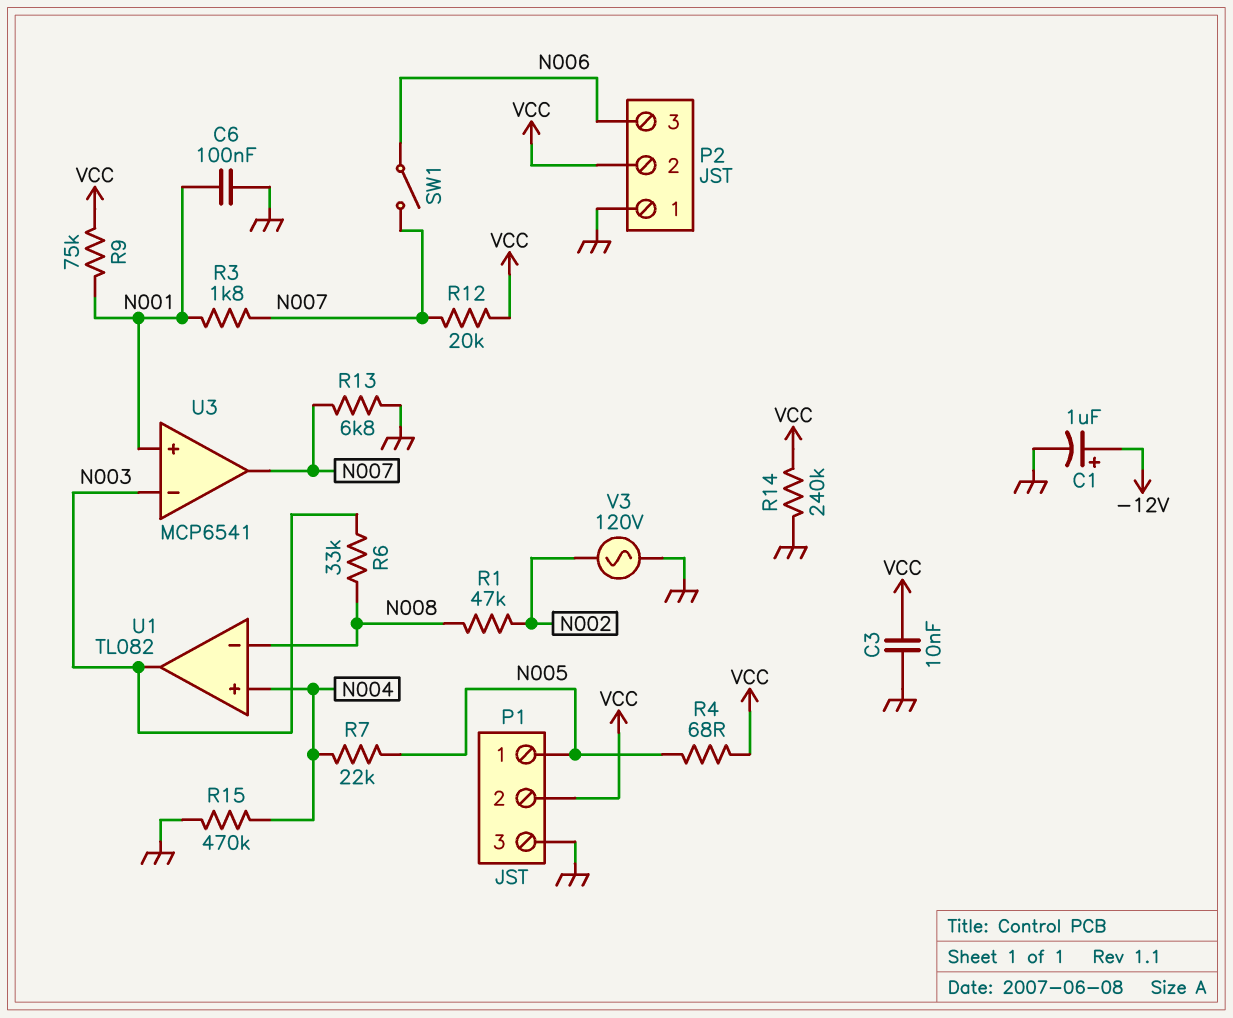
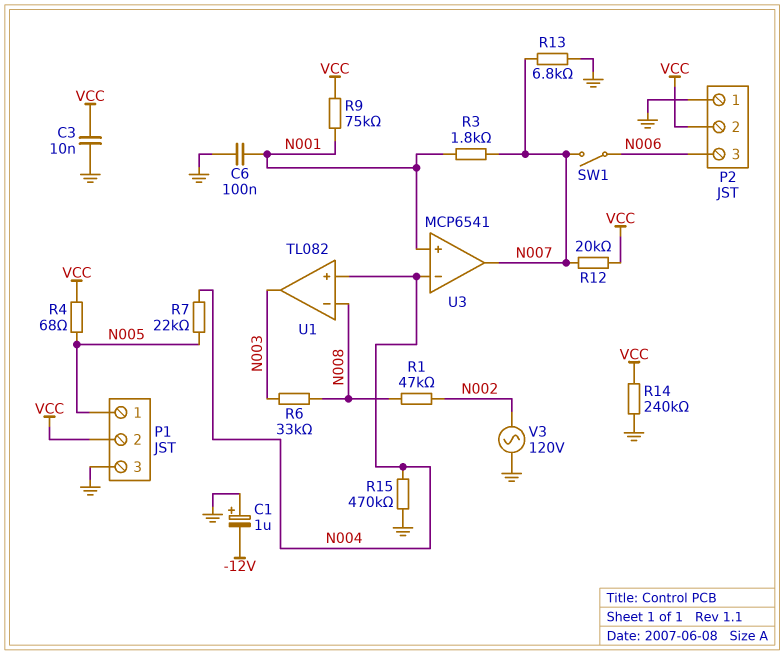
C1: 1uF (plus -12V, minus GND) -> 1uF (plus GND, minus -12V)
U3 pin in-: N003 -> N004

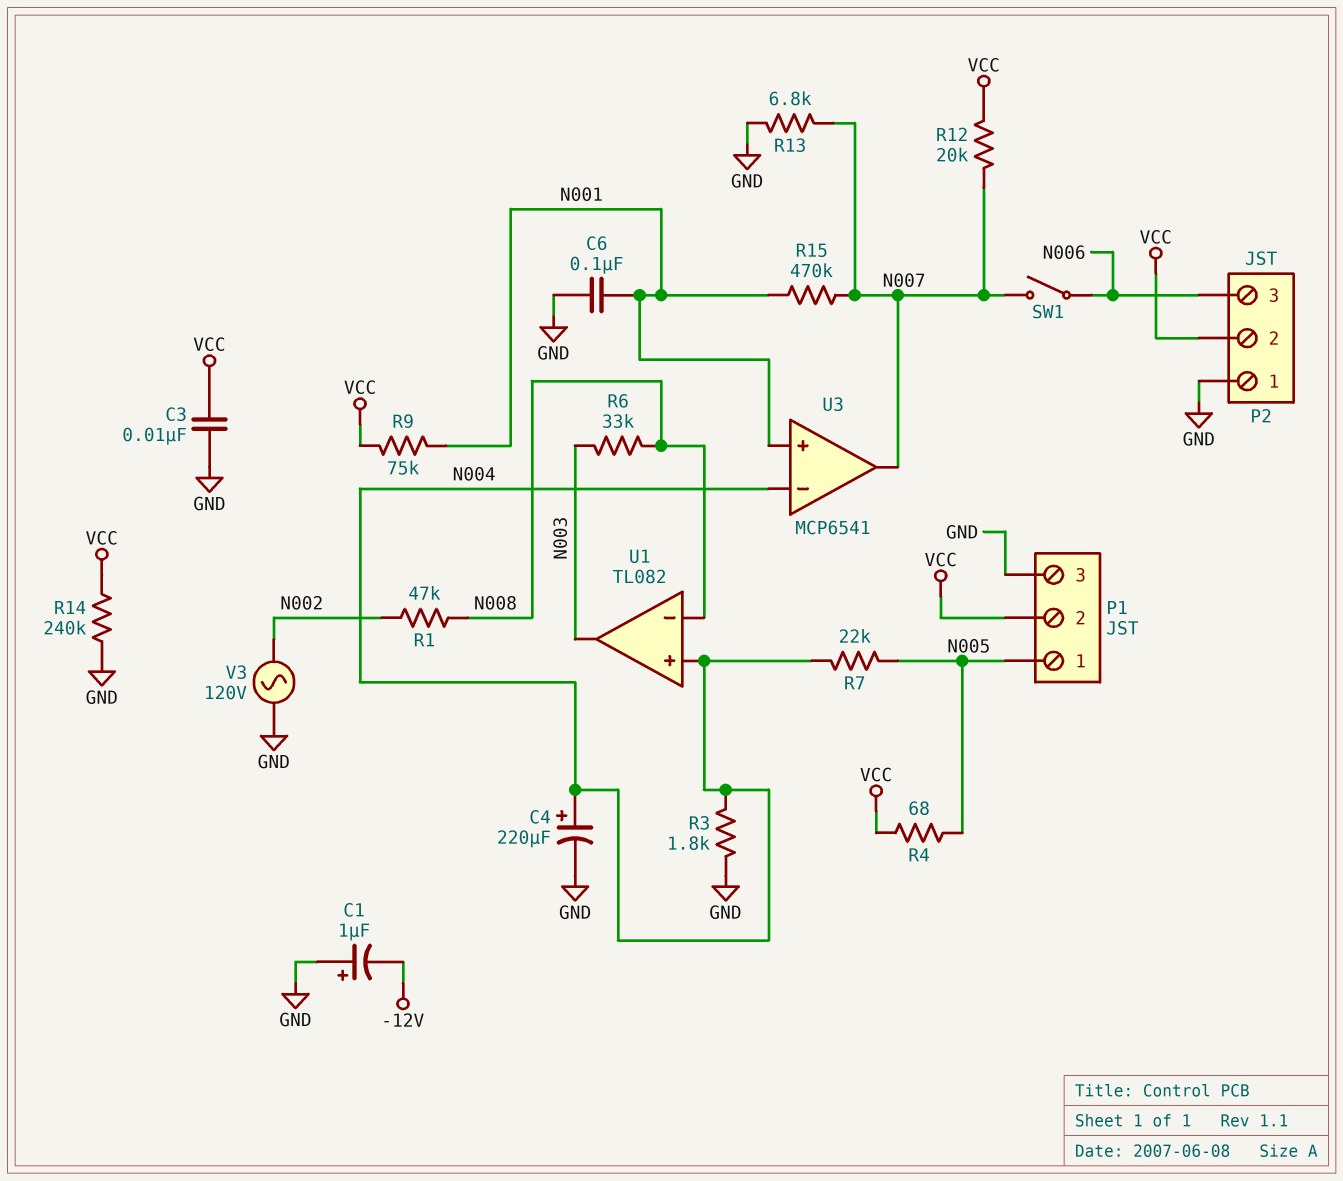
C4: none -> 220uF (plus N004, minus GND)
R3: 1.8k (N001, N007) -> 1.8k (GND, N004)
R15: 470k (GND, N004) -> 470k (N001, N007)

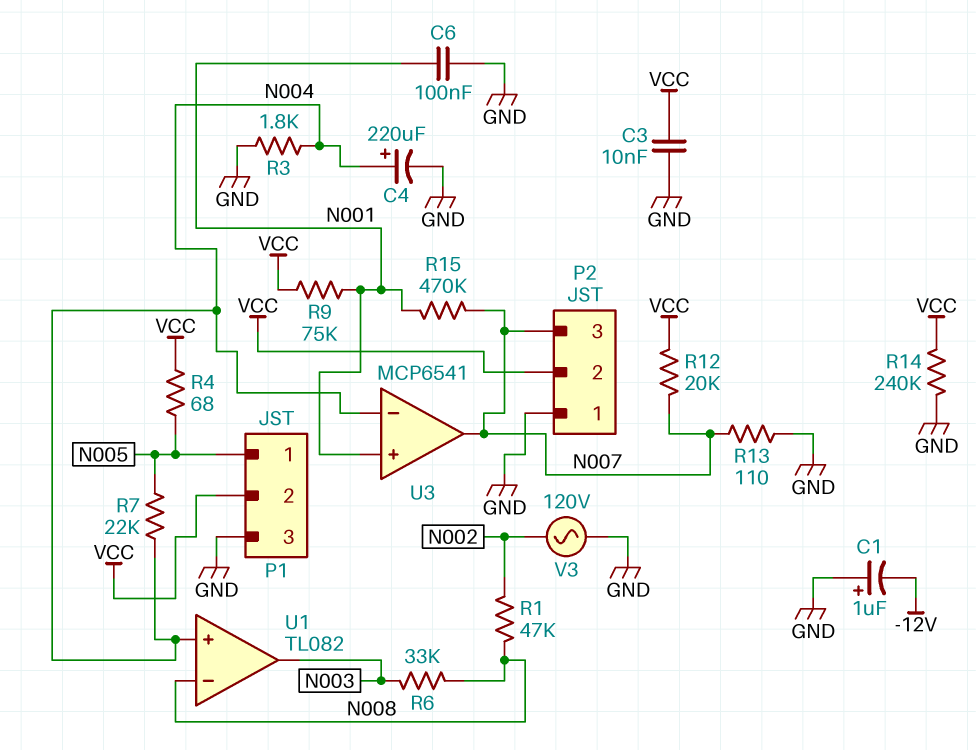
P2 pin 3: N006 -> N007
R13: 6.8k (GND, N007) -> 110 (GND, N007)
SW1: switch (N006, N007) -> none

